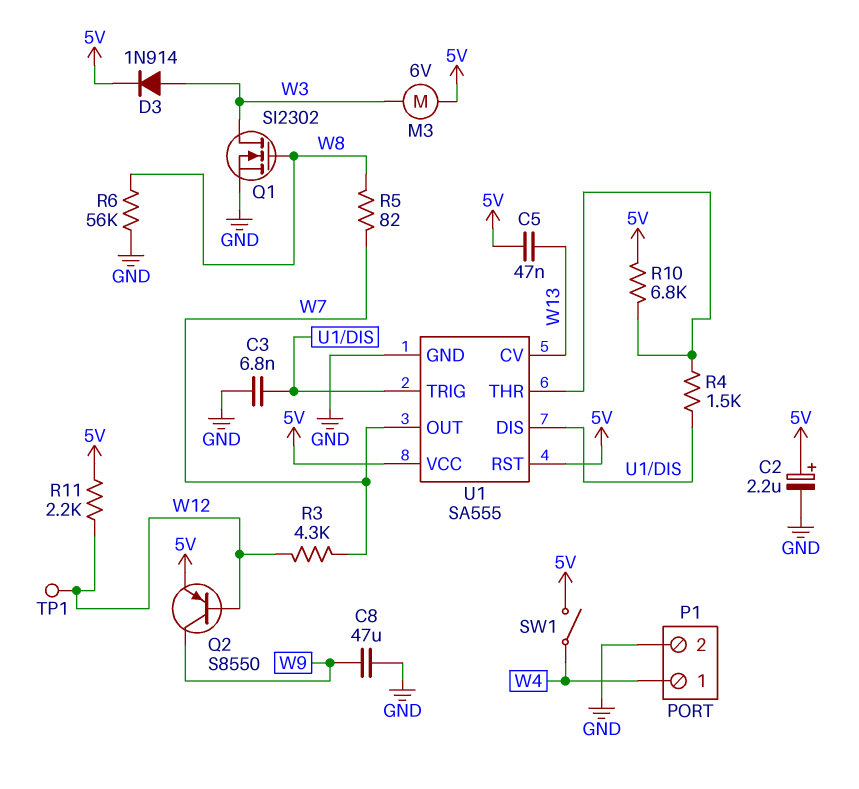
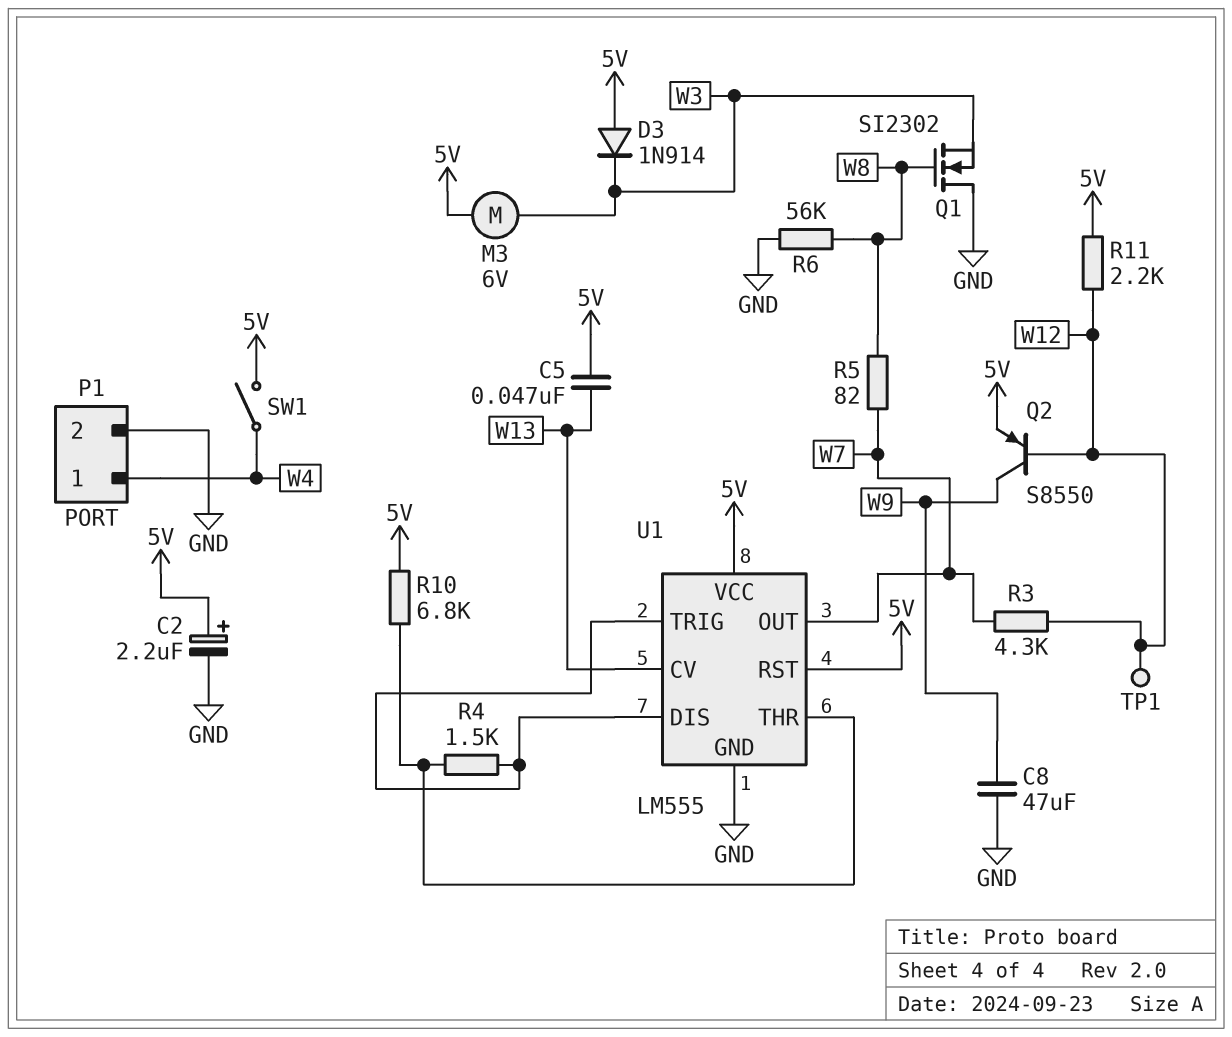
C3: 6.8nF (GND, U1/DIS) -> none
D3: diode 1N914 (A W3, K 5V) -> diode 1N914 (A 5V, K W3)
Q1: NMOS SI2302 (G W8, D W3, S GND) -> NMOS SI2302 (G W8, D GND, S W3)
U1: SA555 -> LM555

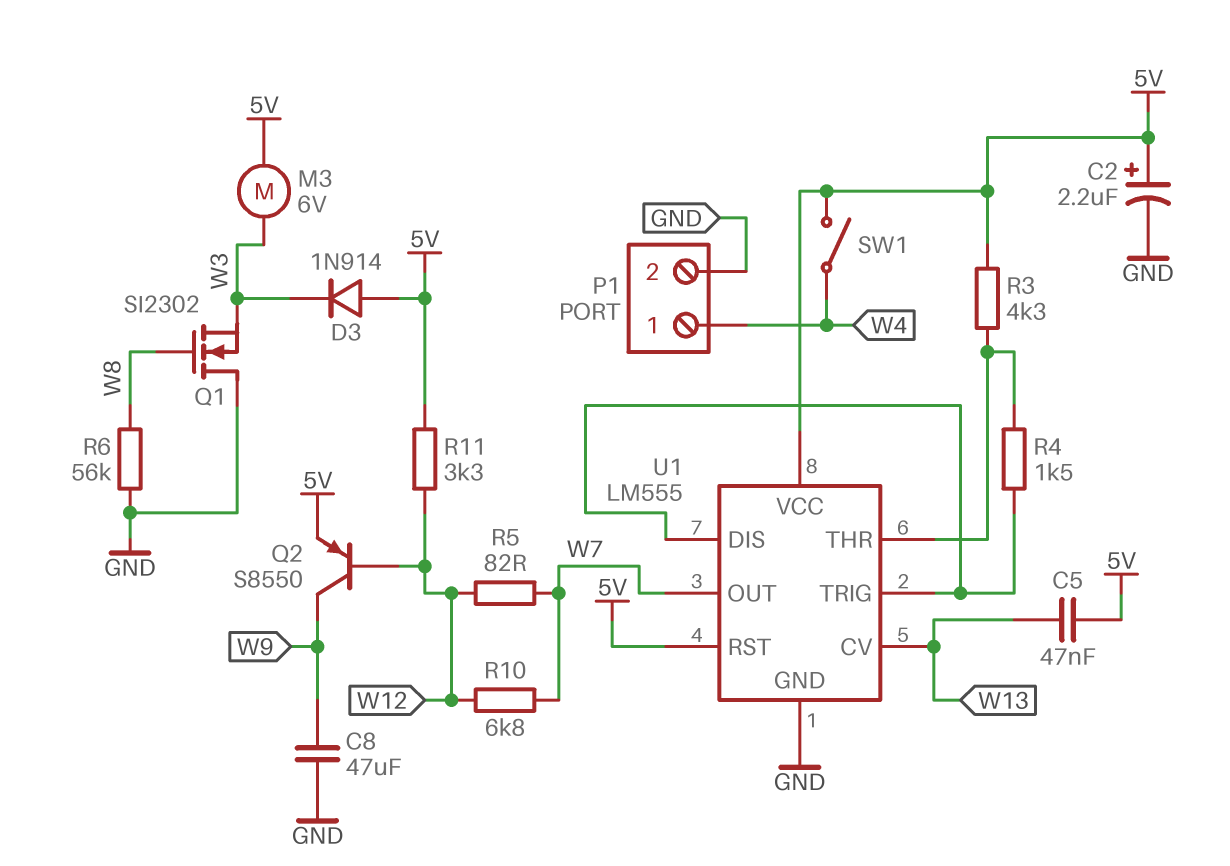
R3: 4.3k (W7, W12) -> 4.3k (5V, U1/THR)
R5: 82 (W7, W8) -> 82 (W7, W12)
R10: 6.8k (5V, U1/THR) -> 6.8k (W7, W12)
R11: 2.2k (5V, W12) -> 3.3k (5V, W12)
TP1: test point (W12) -> none

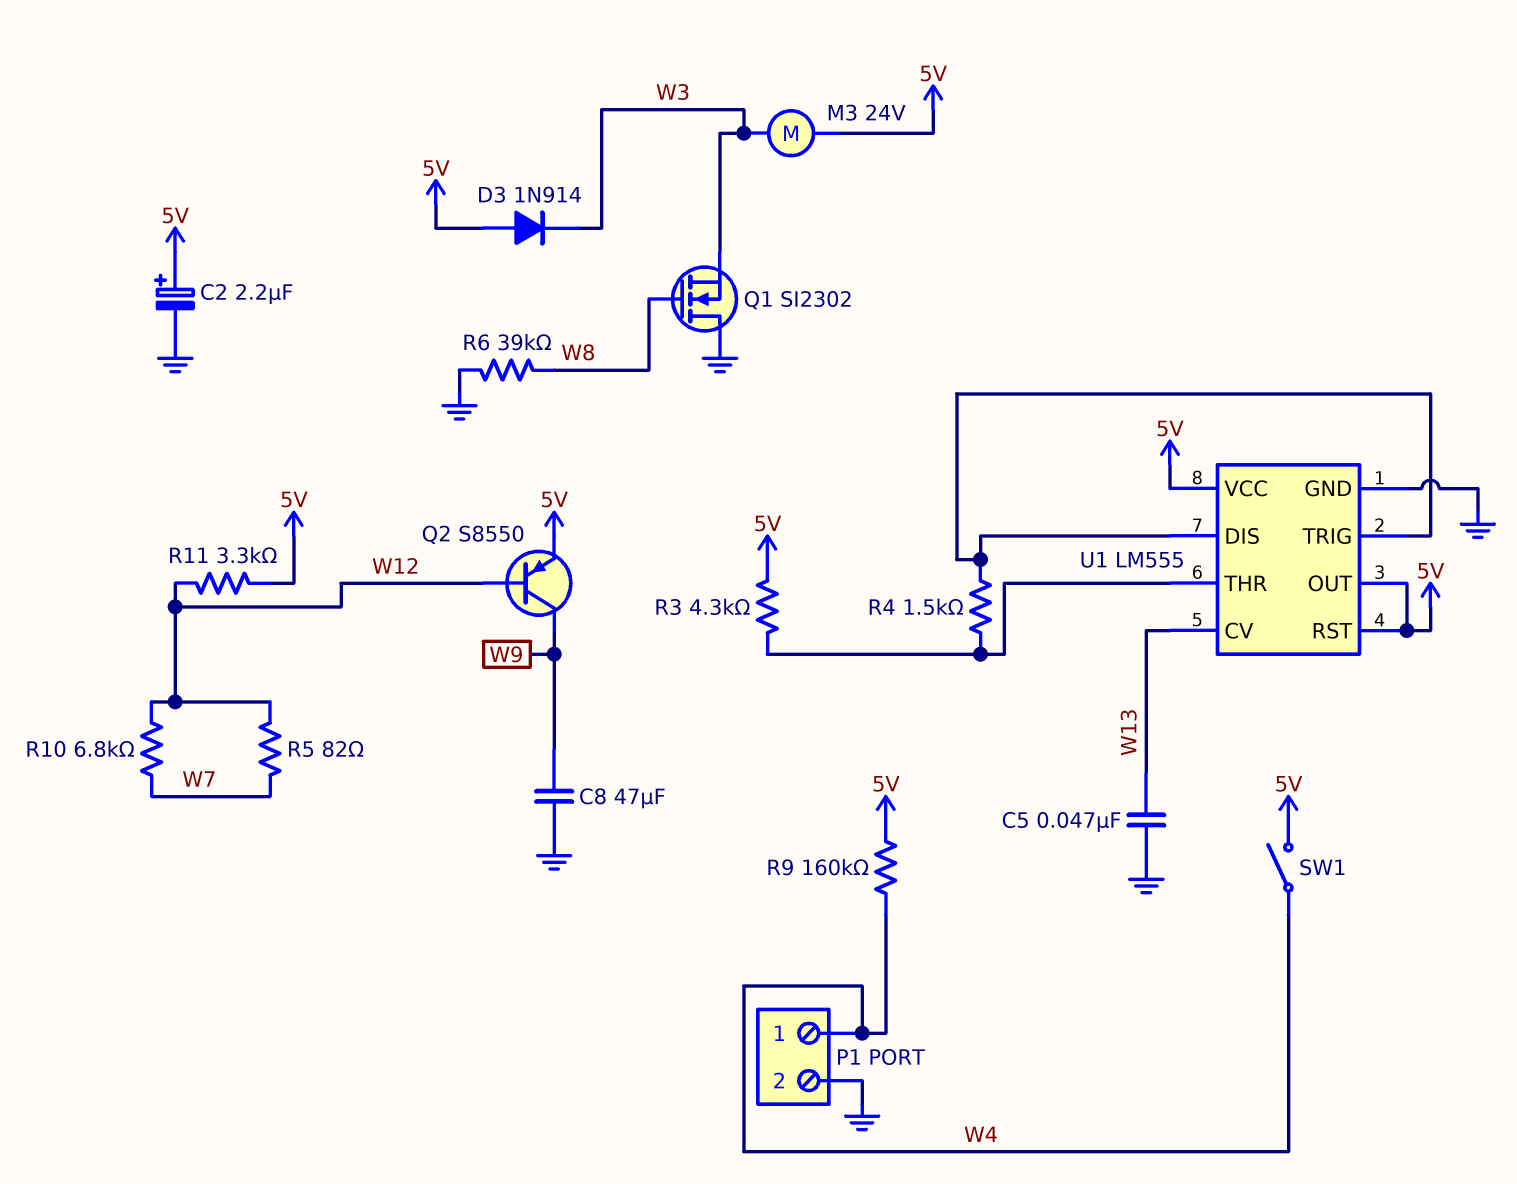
C5: 47nF (5V, W13) -> 47nF (GND, W13)
M3: motor 6V (5V, W3) -> motor 24V (5V, W3)
R6: 56k (GND, W8) -> 39k (GND, W8)
R9: none -> 160k (5V, W4)
U1 pin OUT: W7 -> 5V

